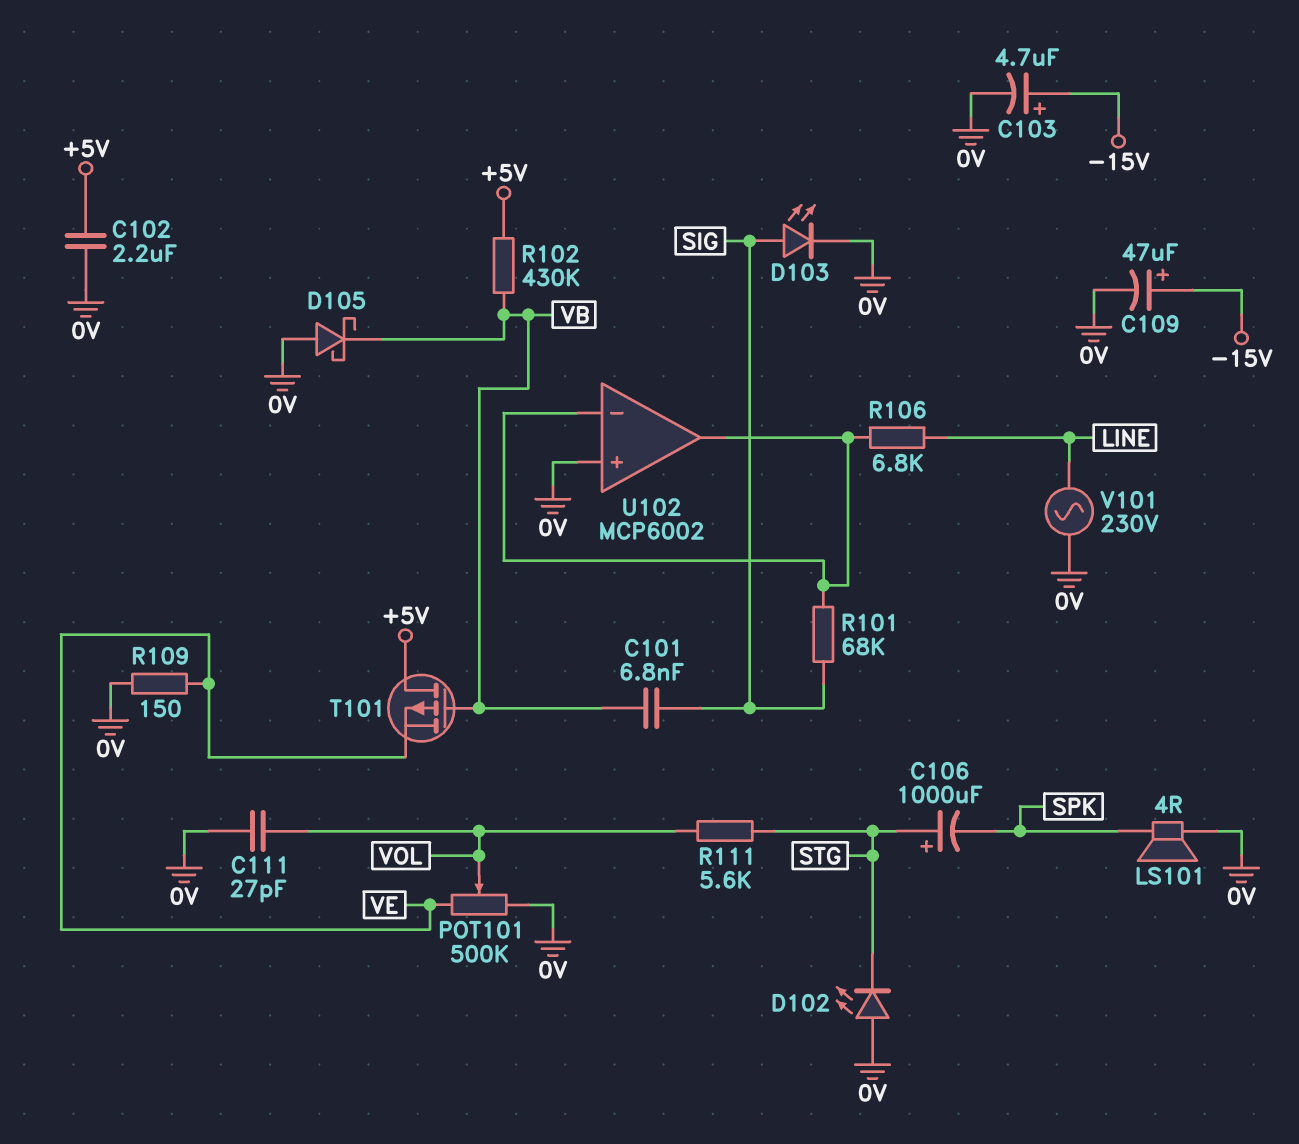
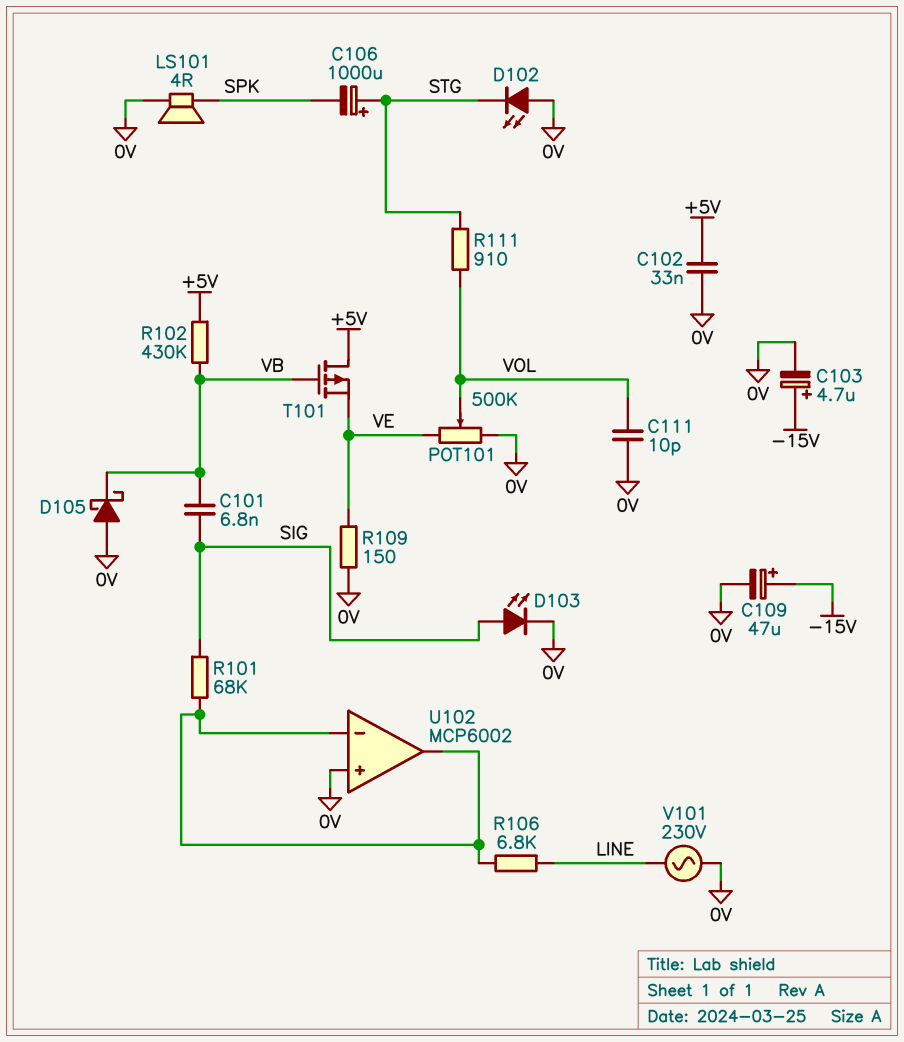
C102: 2.2uF (+5V, 0V) -> 33nF (+5V, 0V)
C111: 27pF (0V, VOL) -> 10pF (0V, VOL)
R111: 5.6k (STG, VOL) -> 910 (STG, VOL)

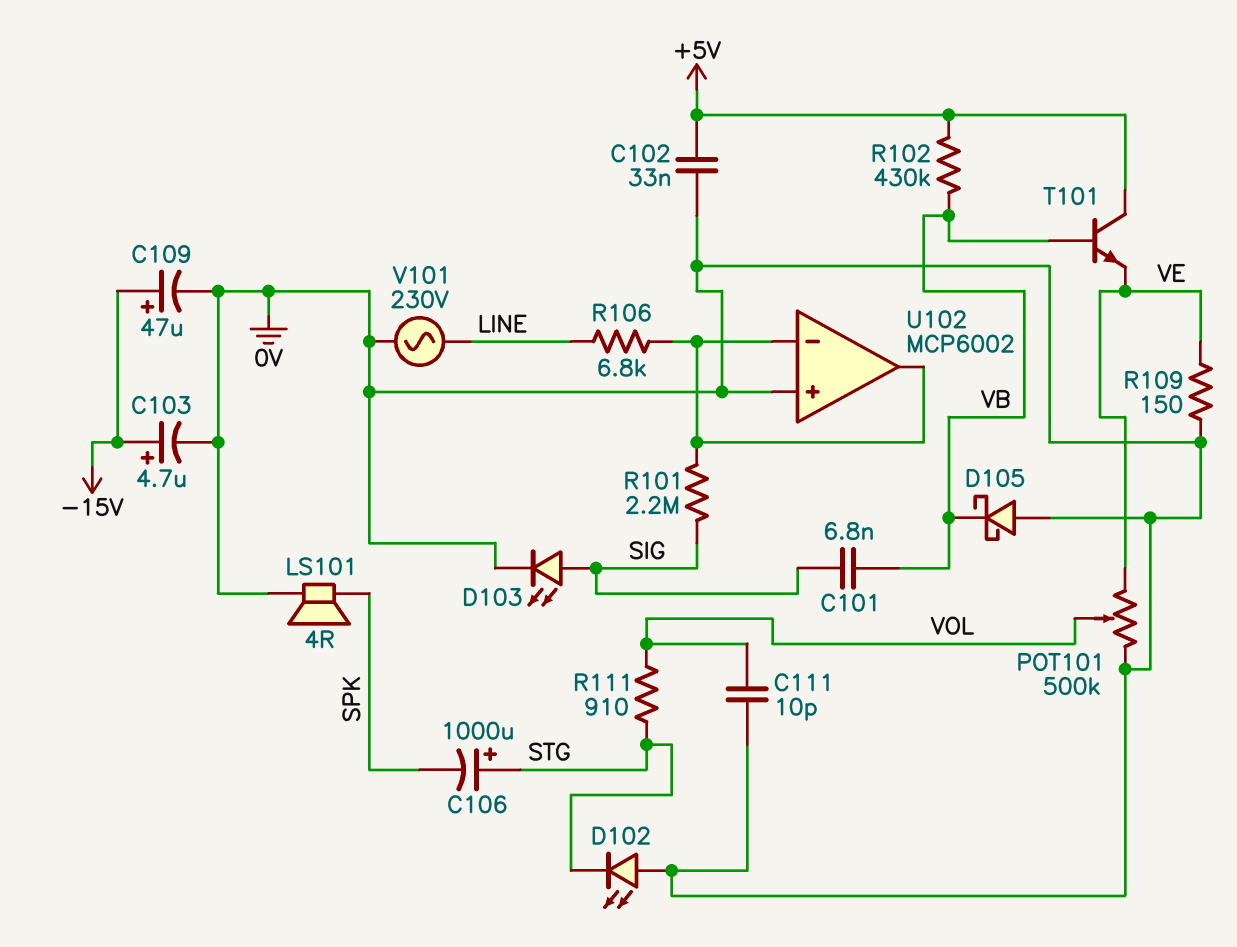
R101: 68k (SIG, U102/in-) -> 2.2M (SIG, U102/in-)
T101: PMOS (G VB, D +5V, S VE) -> NPN (B VB, C +5V, E VE)

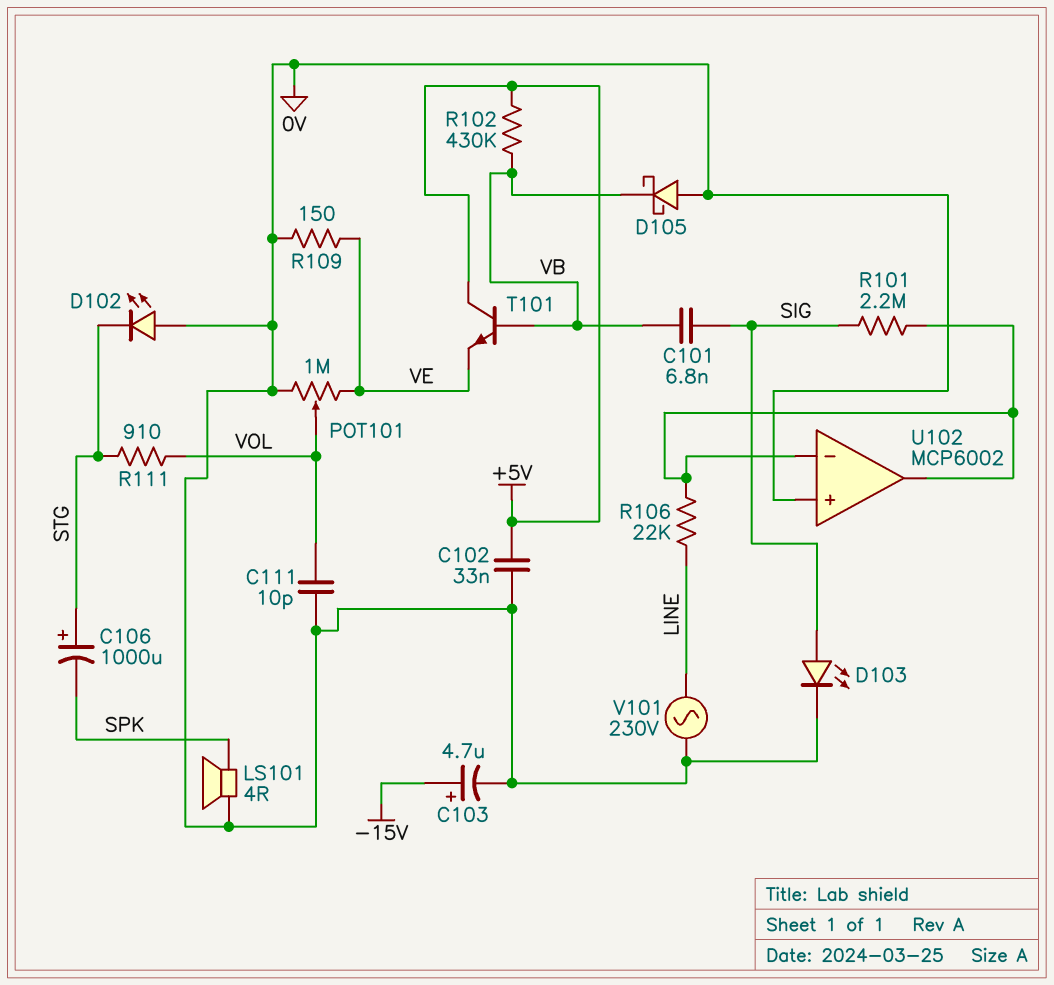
C109: 47uF (plus -15V, minus 0V) -> none
POT101: 500k (0V, VE, wiper VOL) -> 1M (0V, VE, wiper VOL)
R106: 6.8k (LINE, U102/in-) -> 22k (LINE, U102/in-)

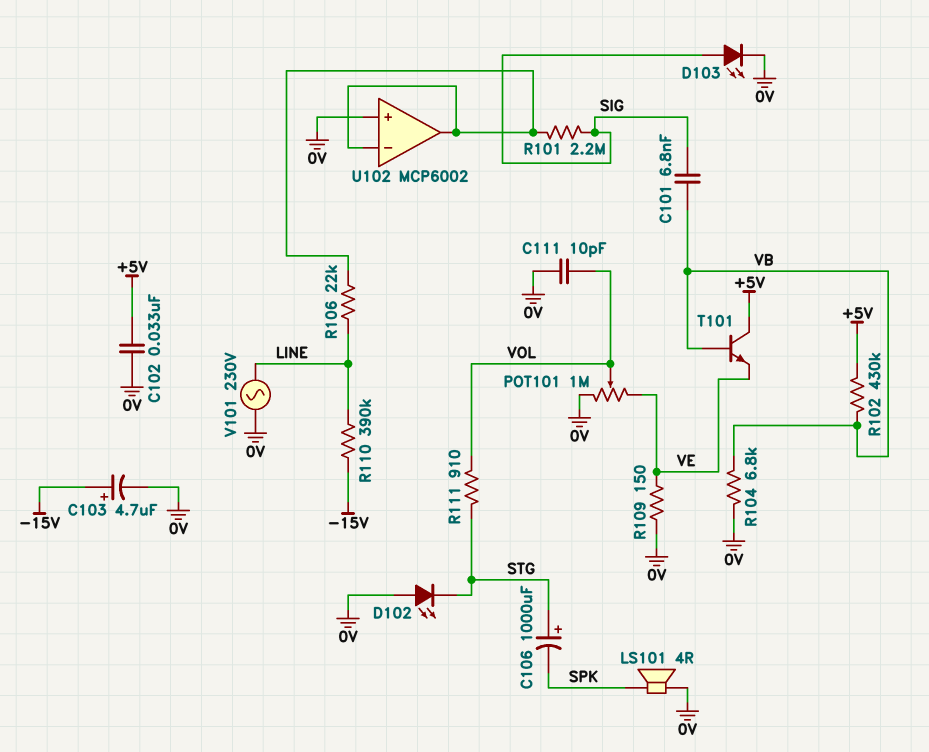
D105: schottky (A 0V, K VB) -> none
R104: none -> 6.8k (0V, VB)
R110: none -> 390k (-15V, LINE)

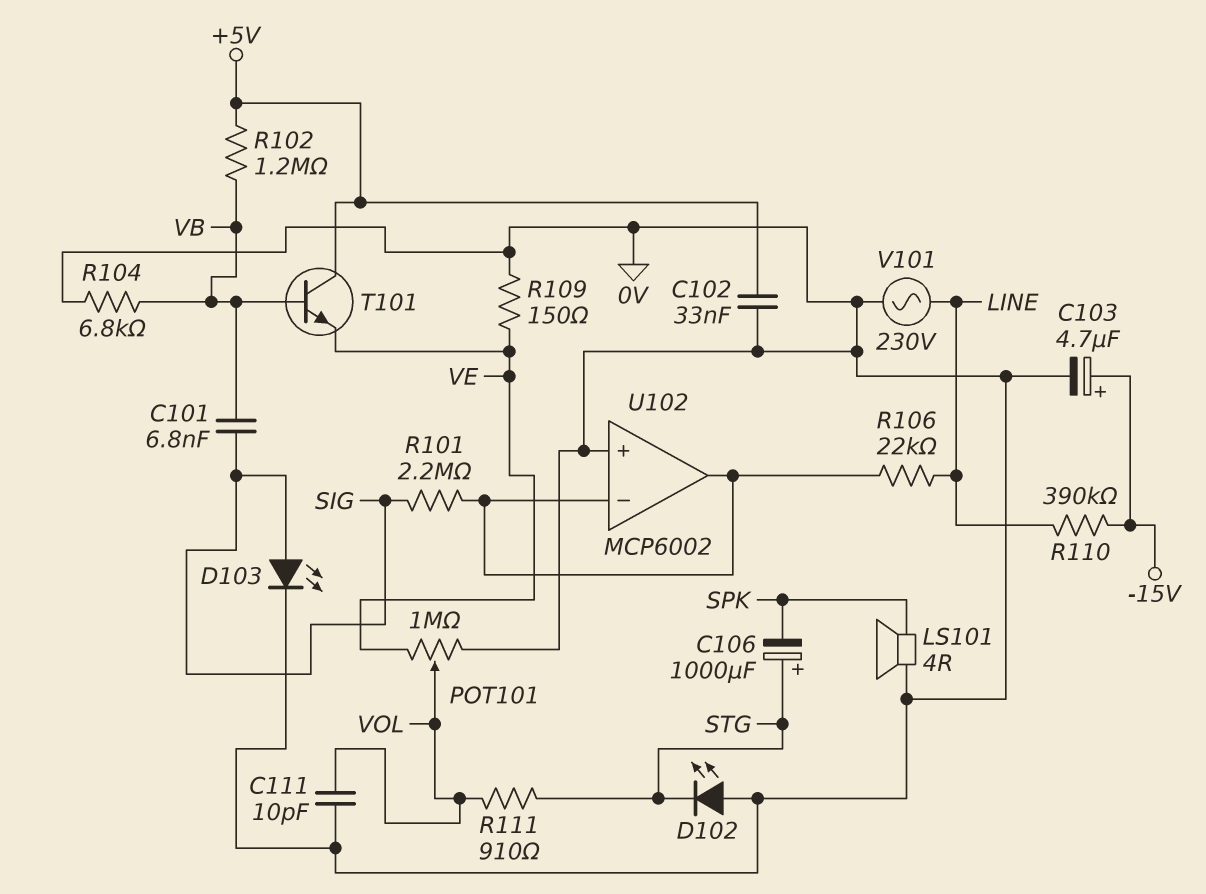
R102: 430k (+5V, VB) -> 1.2M (+5V, VB)

